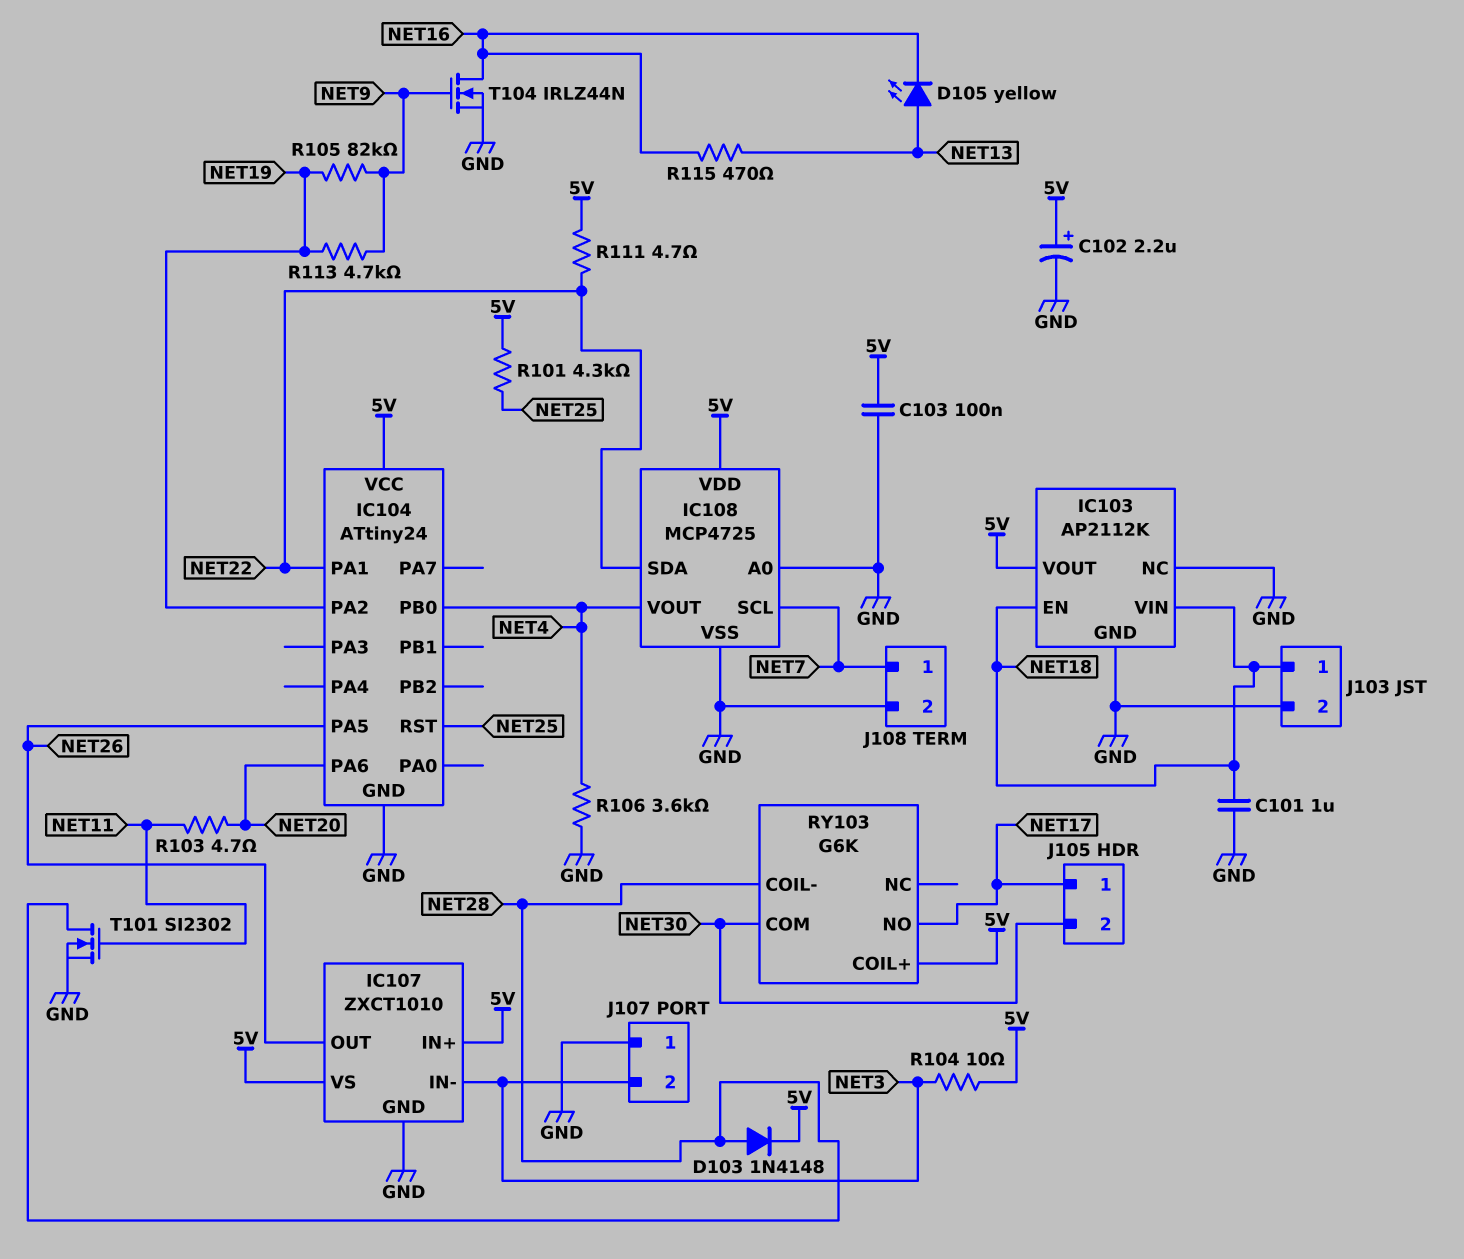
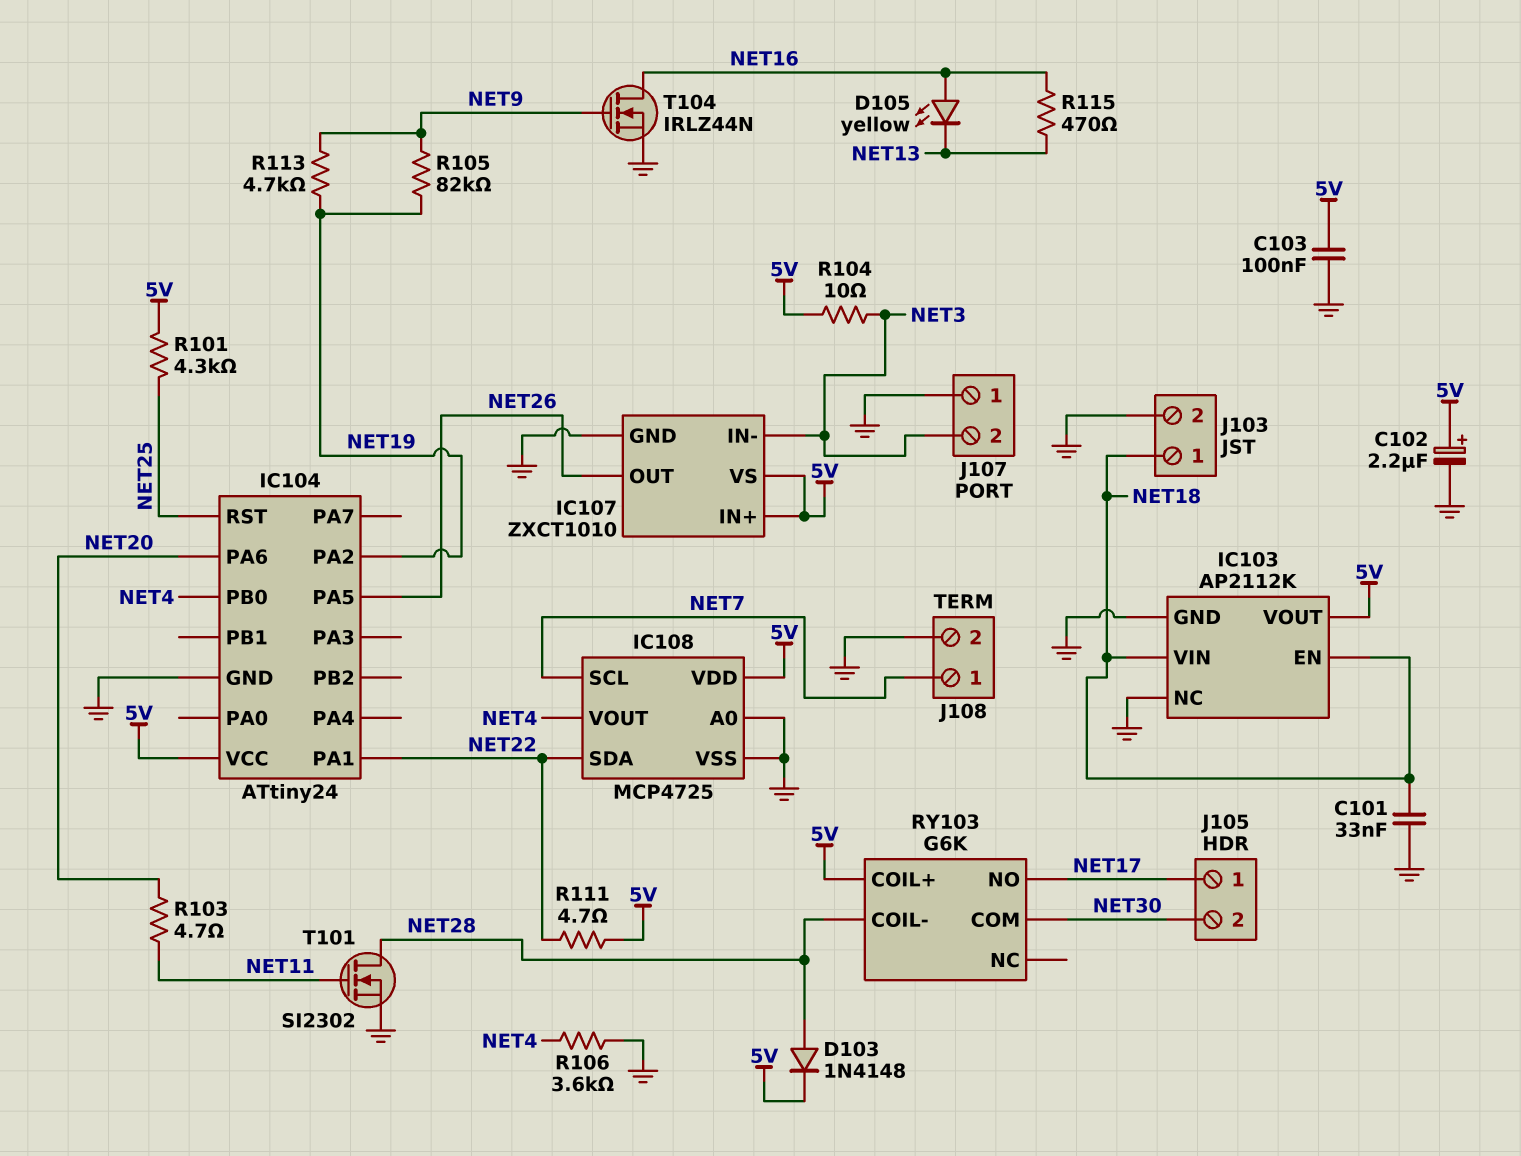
C101: 1uF (GND, NET18) -> 33nF (GND, NET18)
D105: LED yellow (A NET13, K NET16) -> LED yellow (A NET16, K NET13)

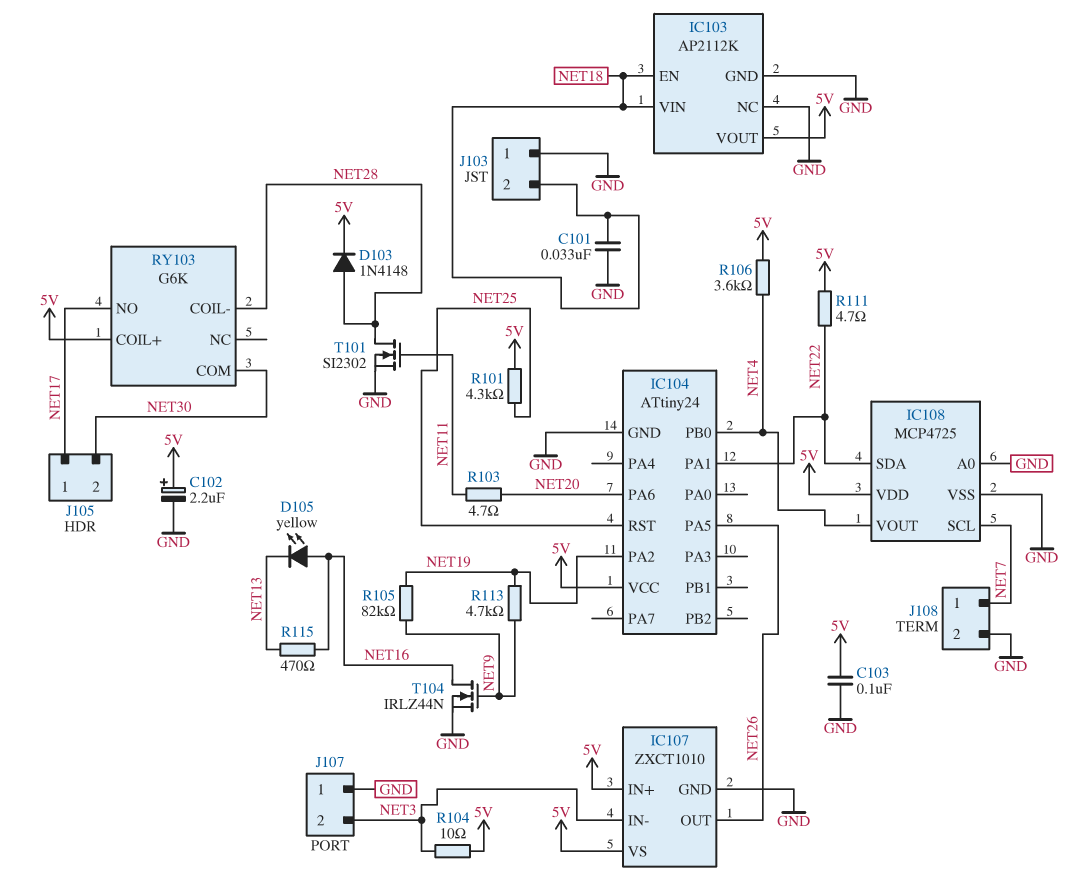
J103 pin 1: NET18 -> GND
J103 pin 2: GND -> NET18
R106: 3.6k (GND, NET4) -> 3.6k (5V, NET4)

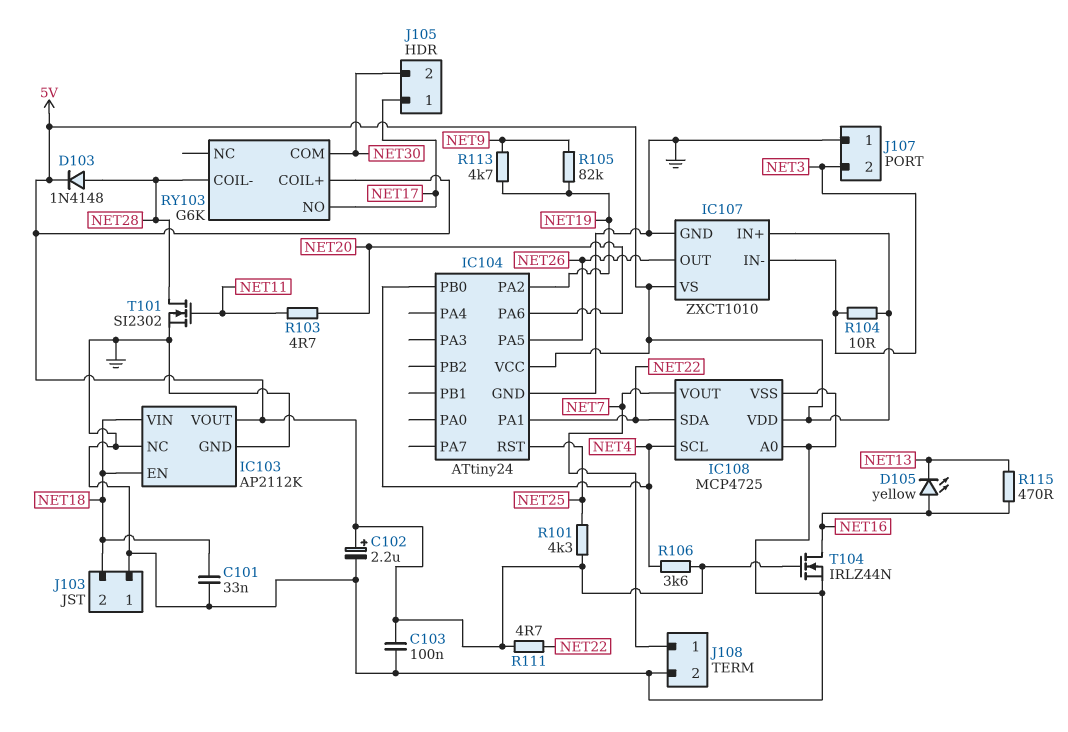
IC108 pin SCL: NET7 -> NET4
IC108 pin VOUT: NET4 -> NET7
T104: NMOS IRLZ44N (G NET9, D NET16, S GND) -> NMOS IRLZ44N (G 5V, D NET16, S GND)

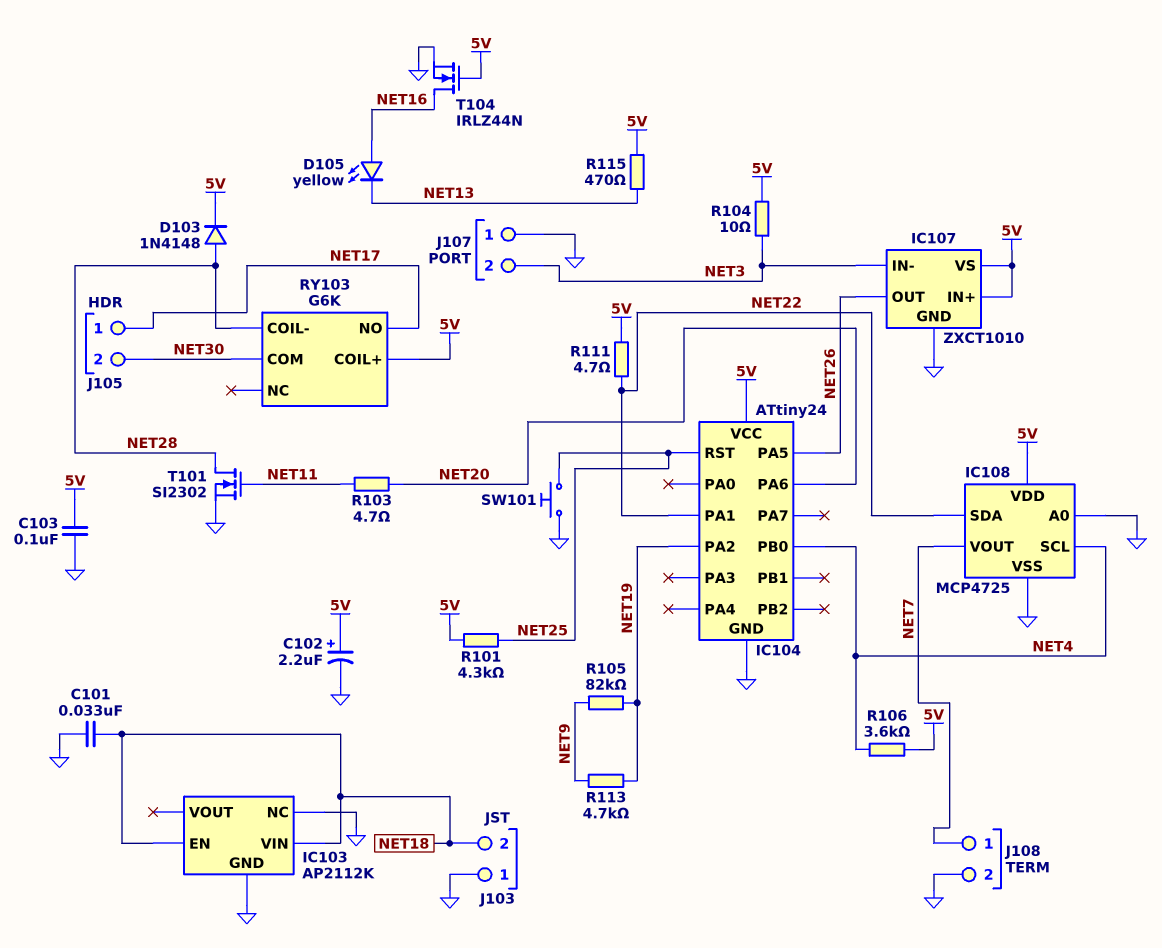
IC103 pin VOUT: 5V -> none
R115: 470 (NET13, NET16) -> 470 (5V, NET13)
SW101: none -> button (GND, NET25)

